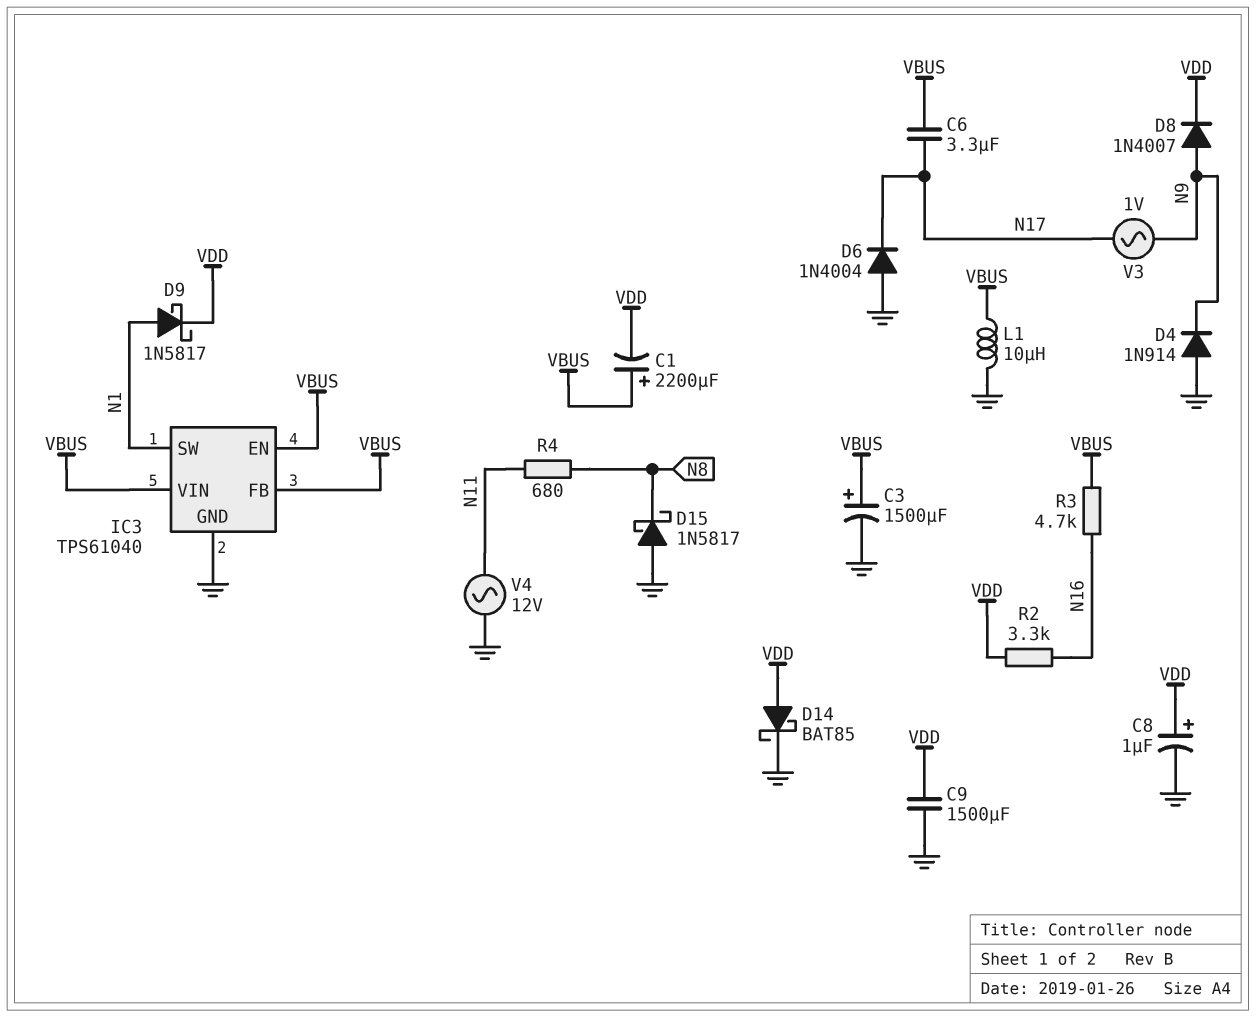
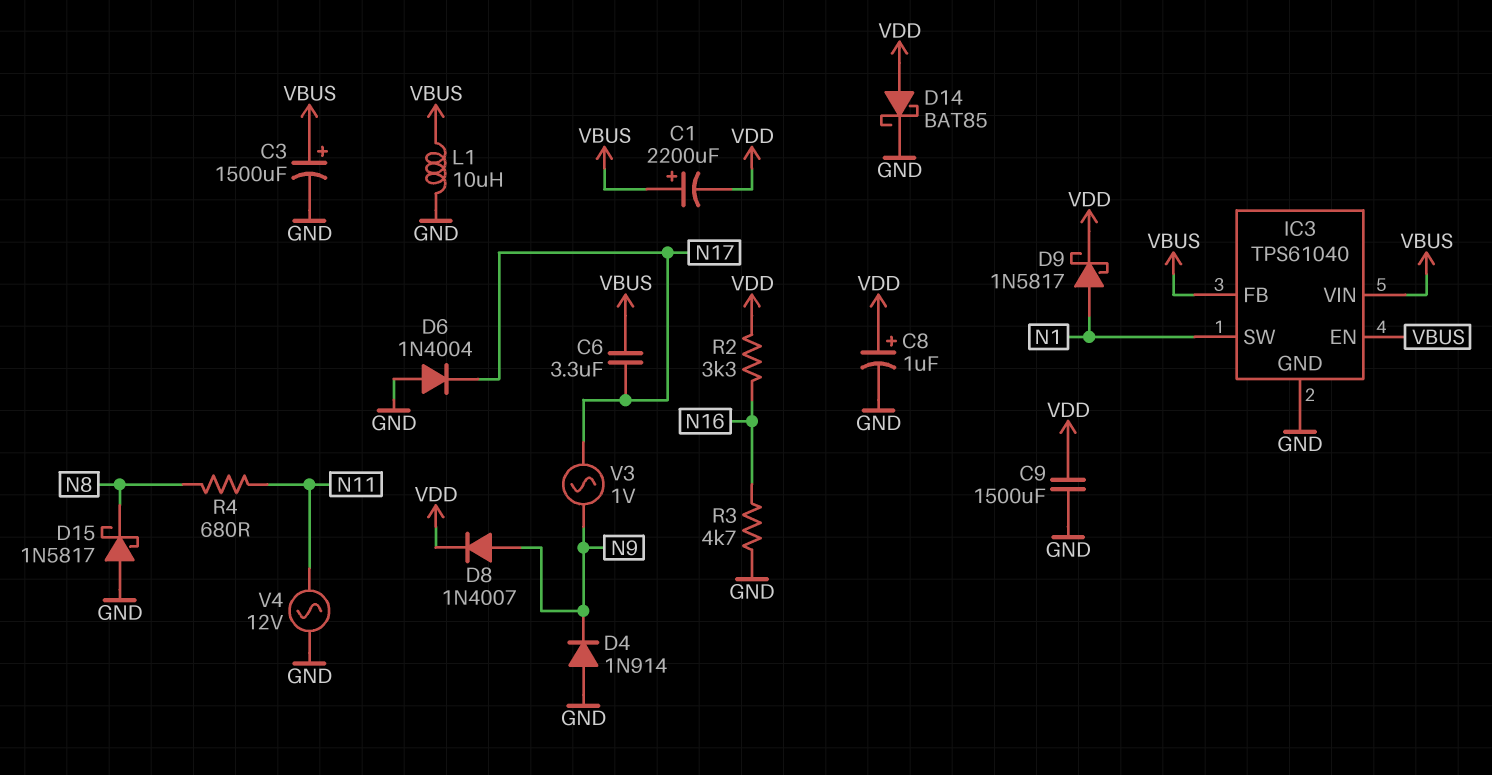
R3: 4.7k (N16, VBUS) -> 4.7k (GND, N16)

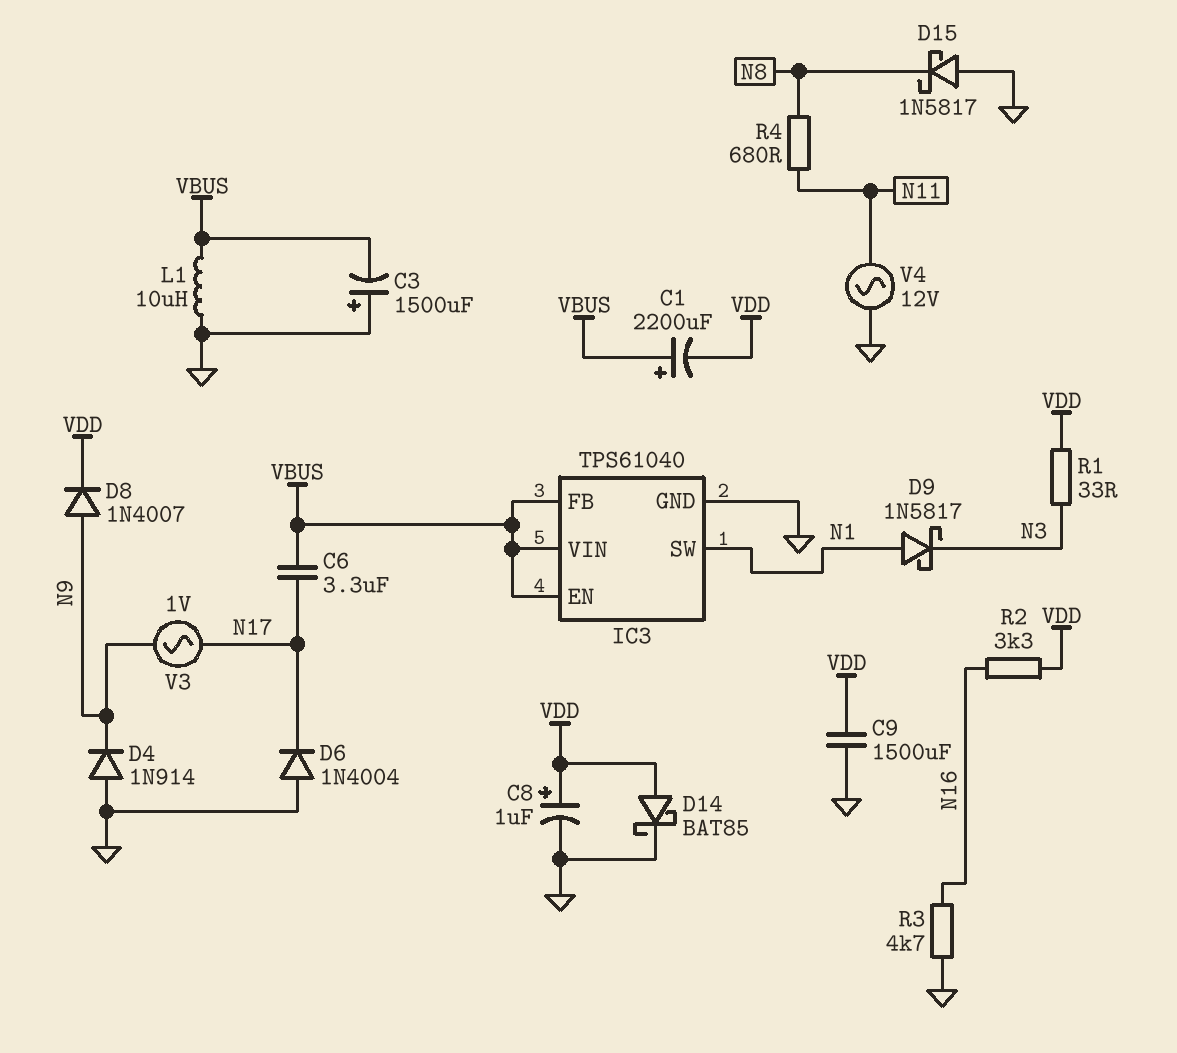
C3: 1500uF (plus VBUS, minus GND) -> 1500uF (plus GND, minus VBUS)
D9: schottky 1N5817 (A N1, K VDD) -> schottky 1N5817 (A N1, K N3)
R1: none -> 33 (N3, VDD)

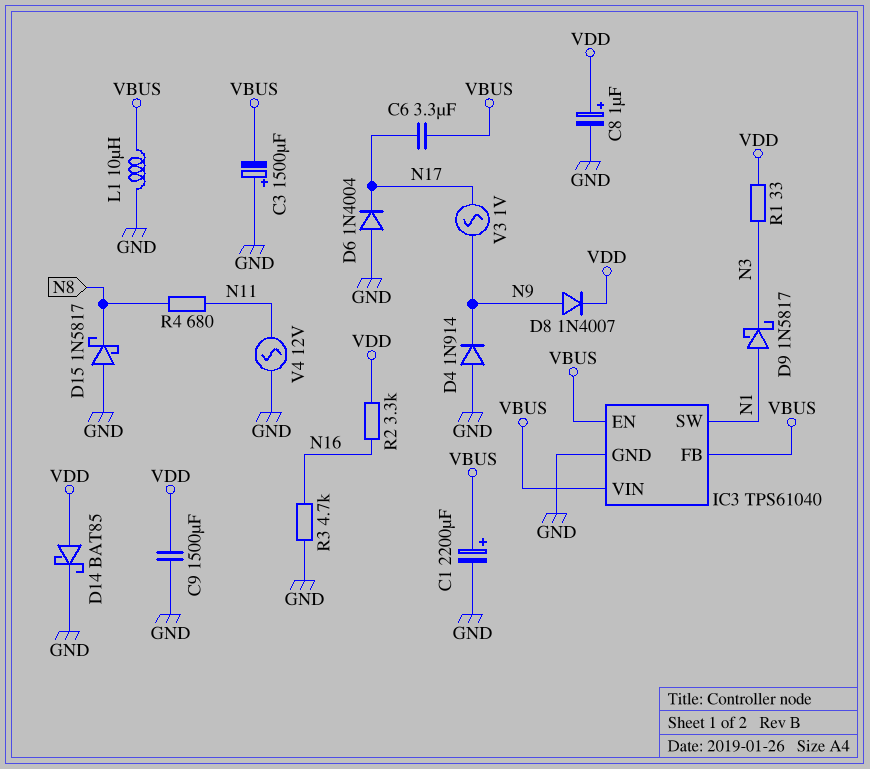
C1: 2200uF (plus VBUS, minus VDD) -> 2200uF (plus VBUS, minus GND)

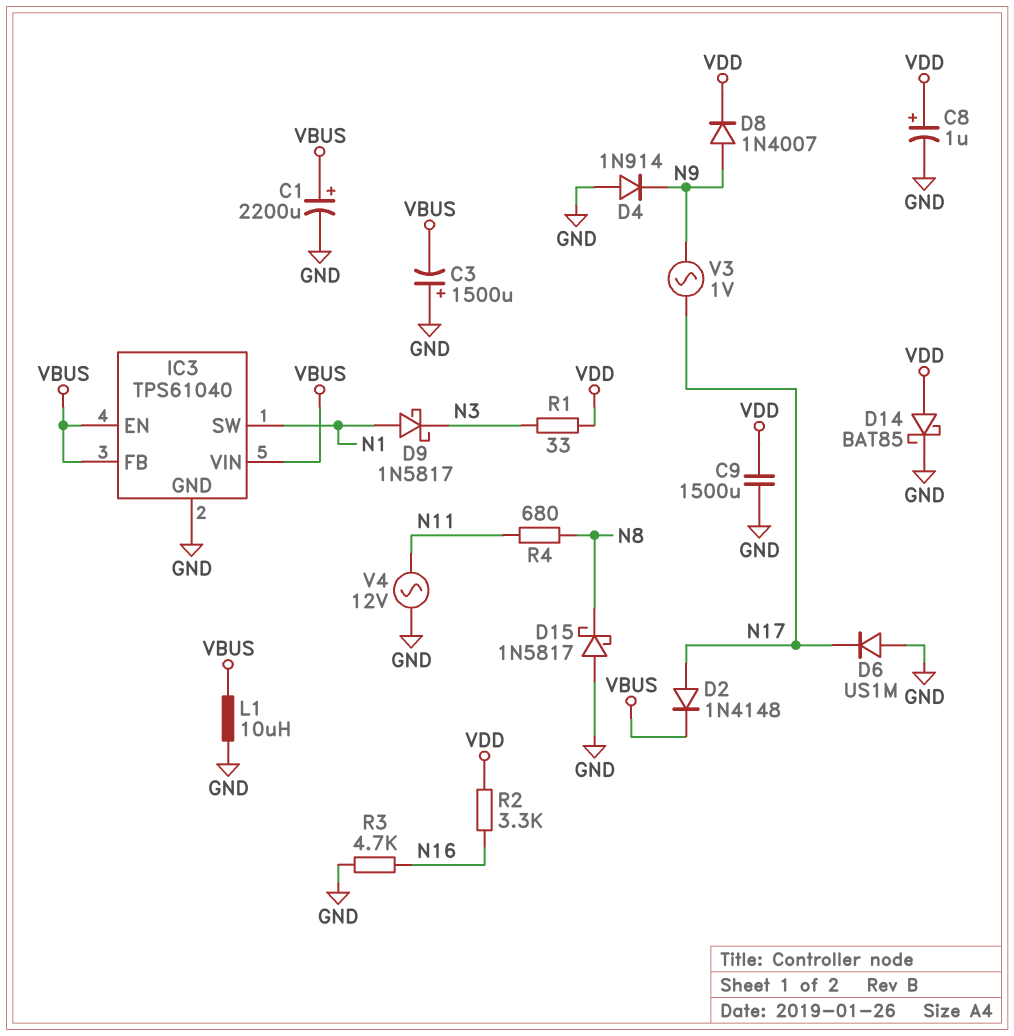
C6: 3.3uF (N17, VBUS) -> none
D2: none -> diode 1N4148 (A N17, K VBUS)
D6: diode 1N4004 (A GND, K N17) -> diode US1M (A GND, K N17)

